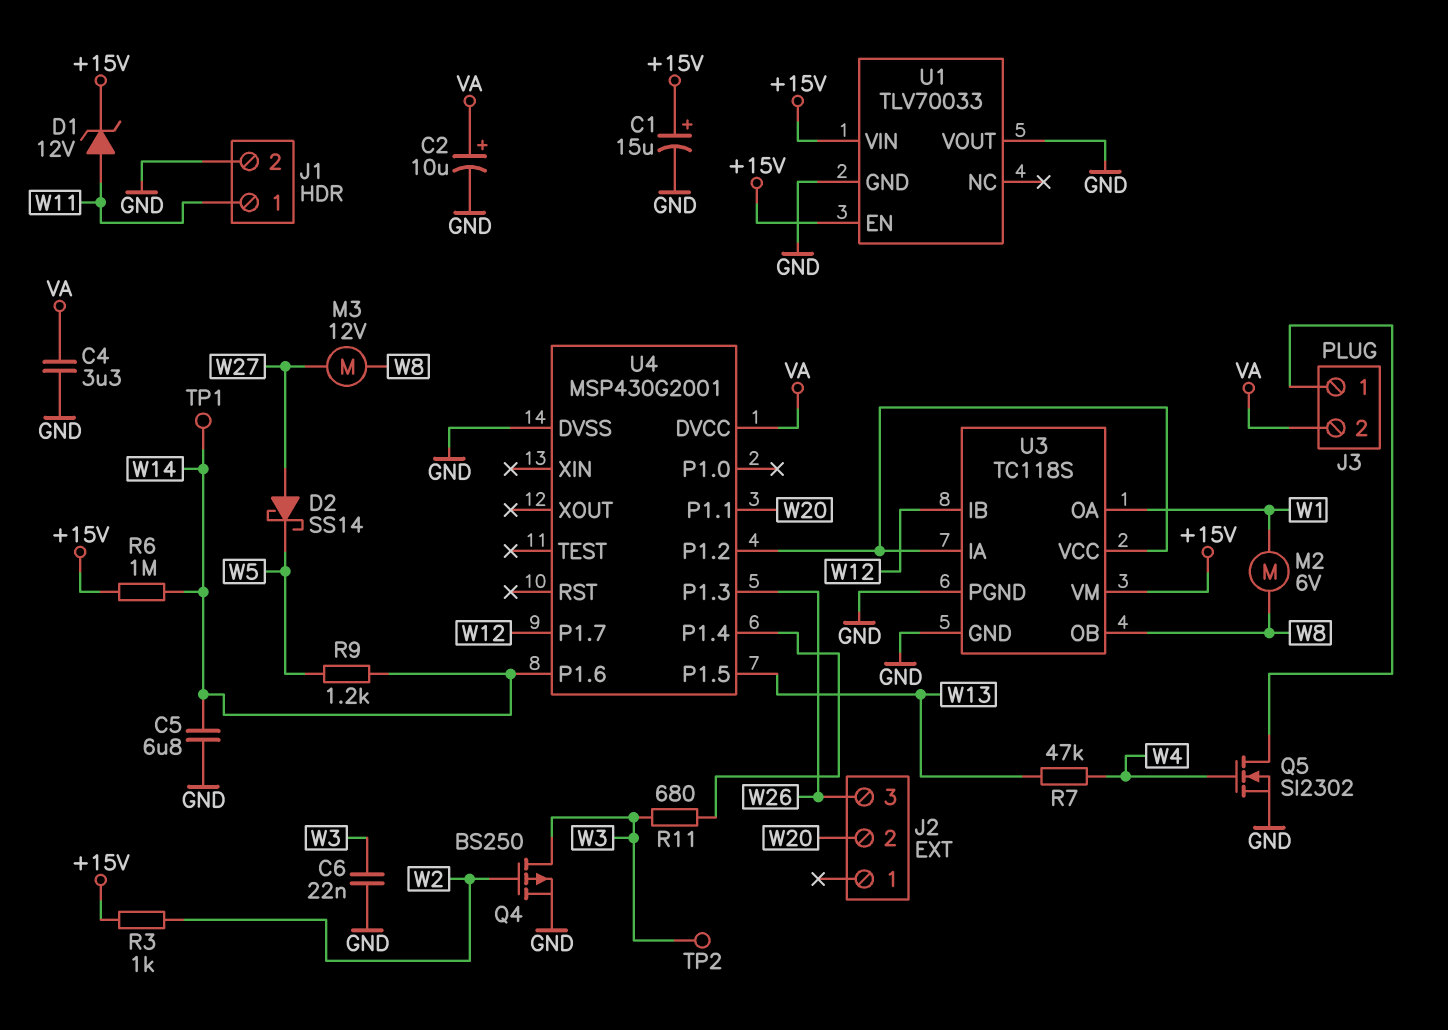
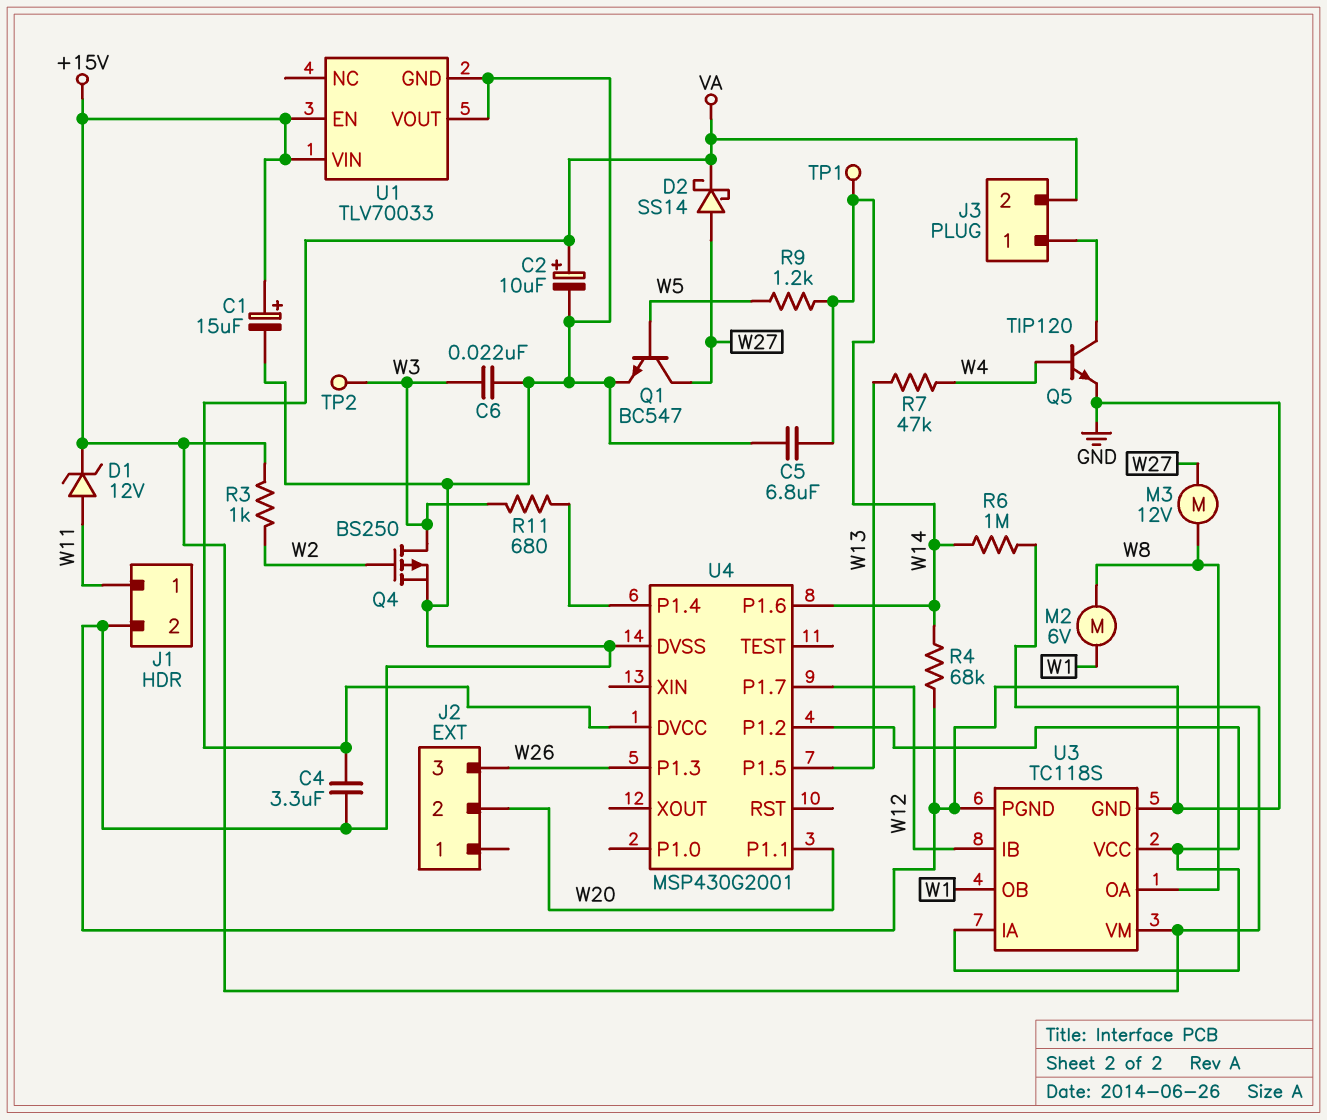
D2: schottky SS14 (A W27, K W5) -> schottky SS14 (A W27, K VA)
Q1: none -> NPN BC547 (B W5, C W27, E GND)
Q5: NMOS SI2302 (G W4, D J3/1, S GND) -> NPN TIP120 (B W4, C J3/1, E GND)
R4: none -> 68k (GND, W14)
U3 pin OA: W1 -> W8
U3 pin OB: W8 -> W1

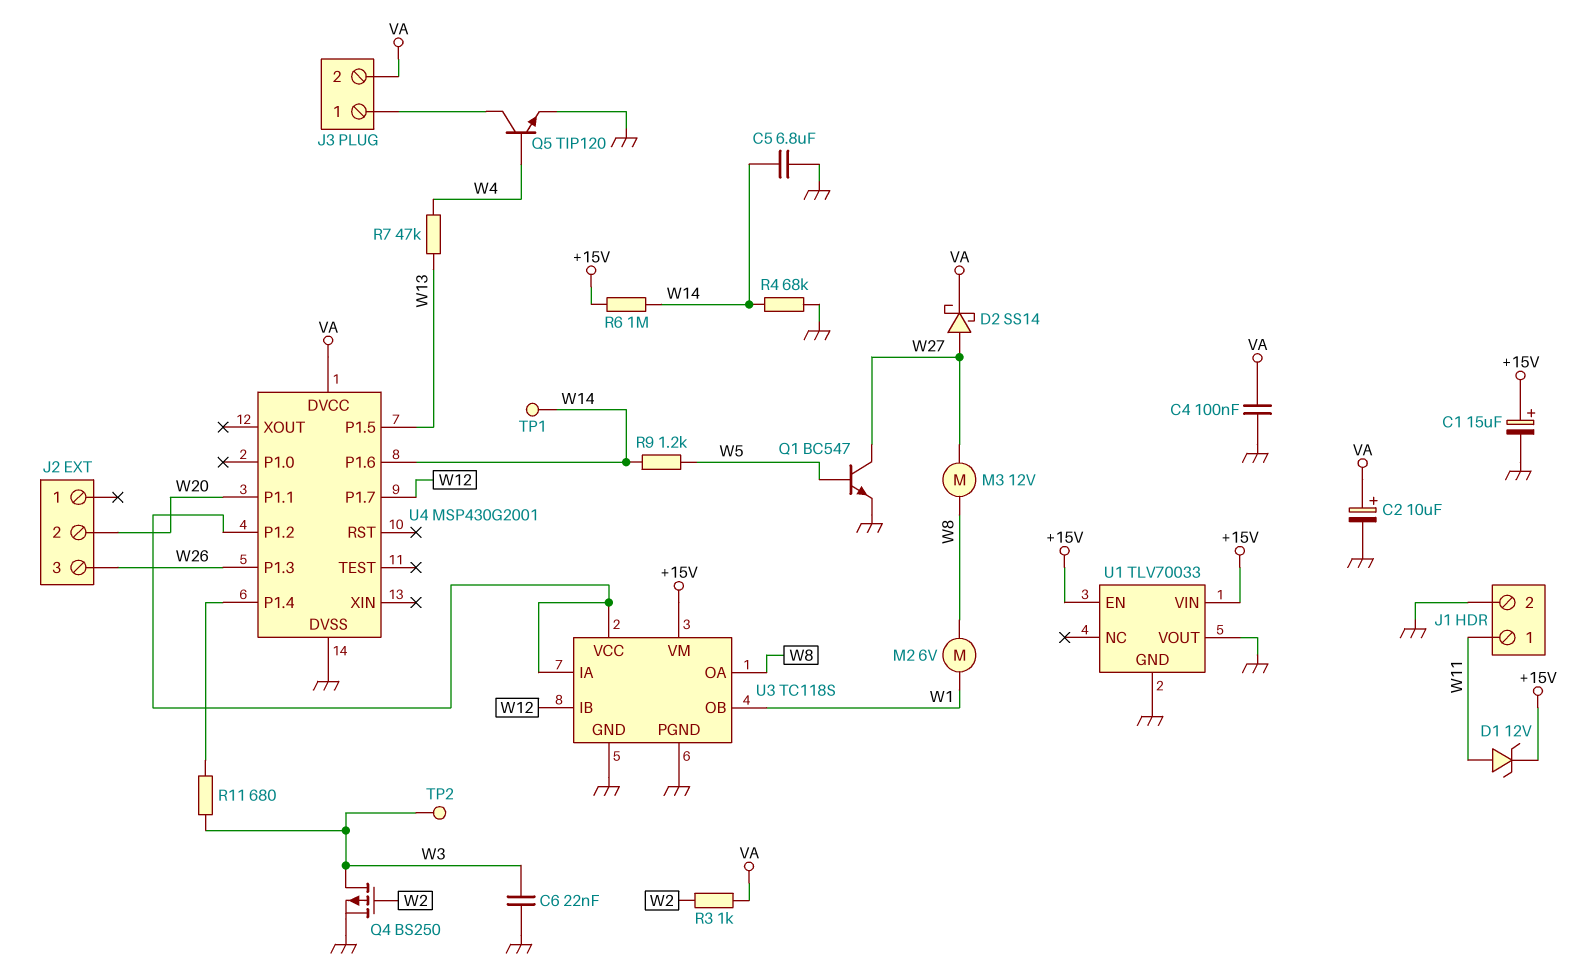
C4: 3.3uF (GND, VA) -> 100nF (GND, VA)
R3: 1k (+15V, W2) -> 1k (VA, W2)

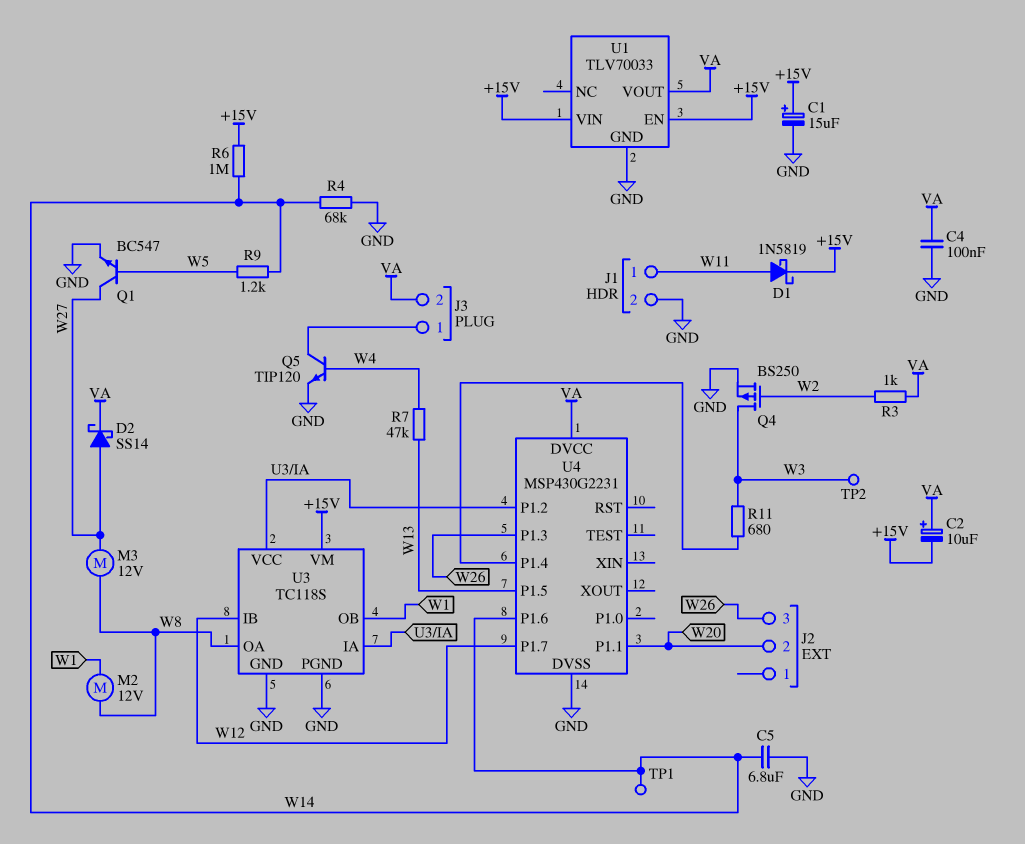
C2: 10uF (plus VA, minus GND) -> 10uF (plus VA, minus +15V)
C6: 22nF (GND, W3) -> none
D1: zener 12V (A W11, K +15V) -> schottky 1N5819 (A W11, K +15V)
M2: motor 6V (W1, W8) -> motor 12V (W1, W8)
U1 pin VOUT: GND -> VA
U4: MSP430G2001 -> MSP430G2231

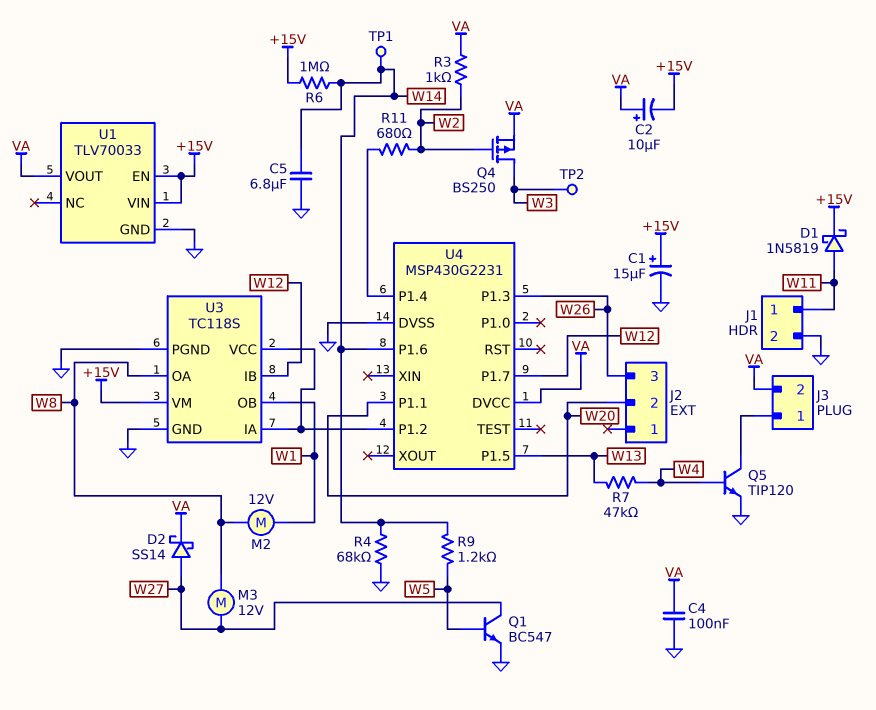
Q4: PMOS BS250 (G W2, D W3, S GND) -> PMOS BS250 (G W2, D W3, S VA)
R11: 680 (U4/P1.4, W3) -> 680 (U4/P1.4, W2)

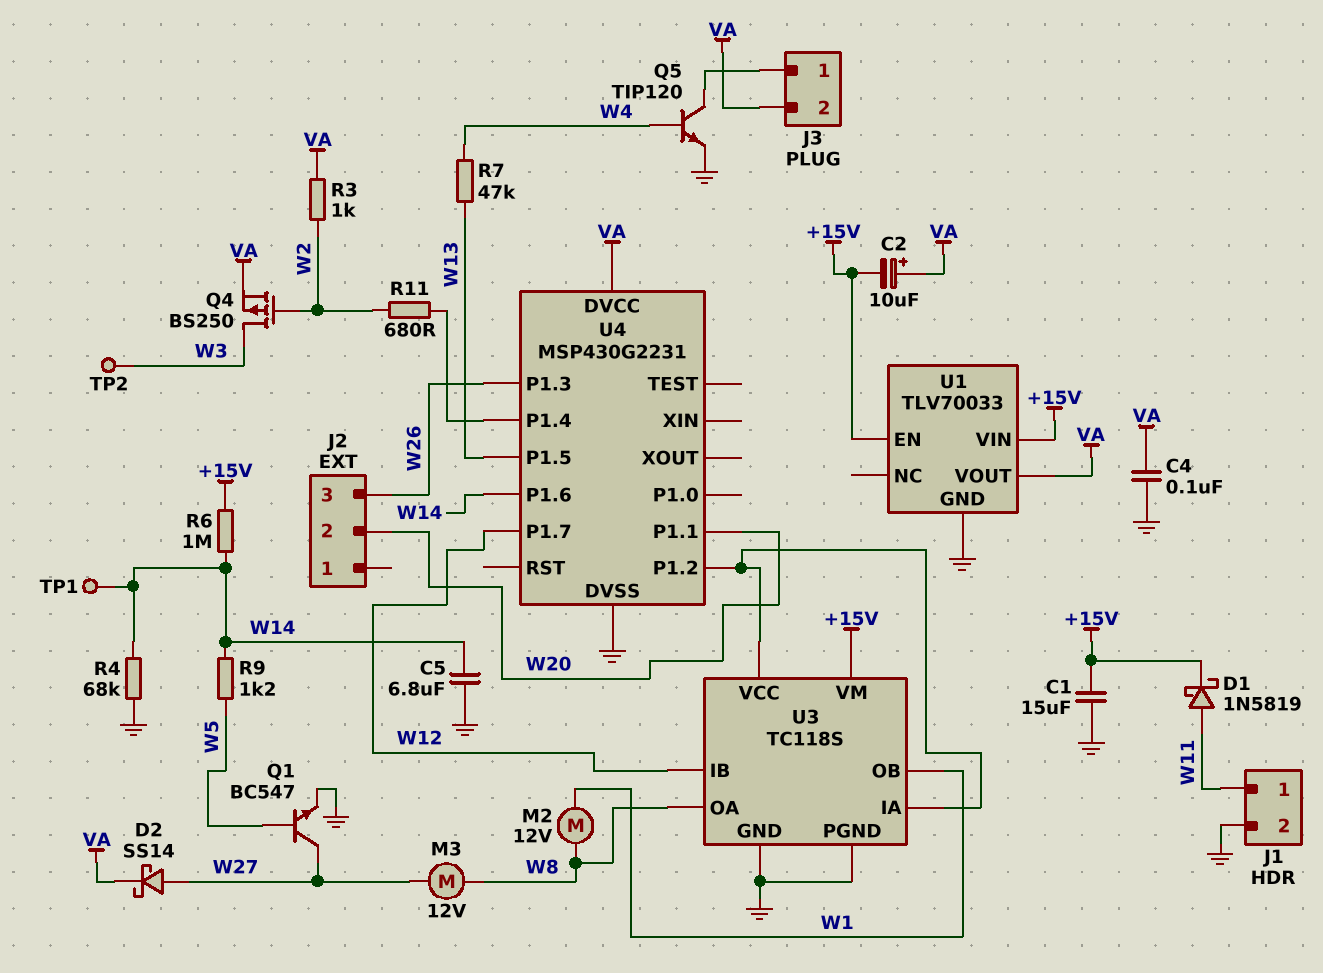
C1: 15uF (plus +15V, minus GND) -> 15uF (+15V, GND)

